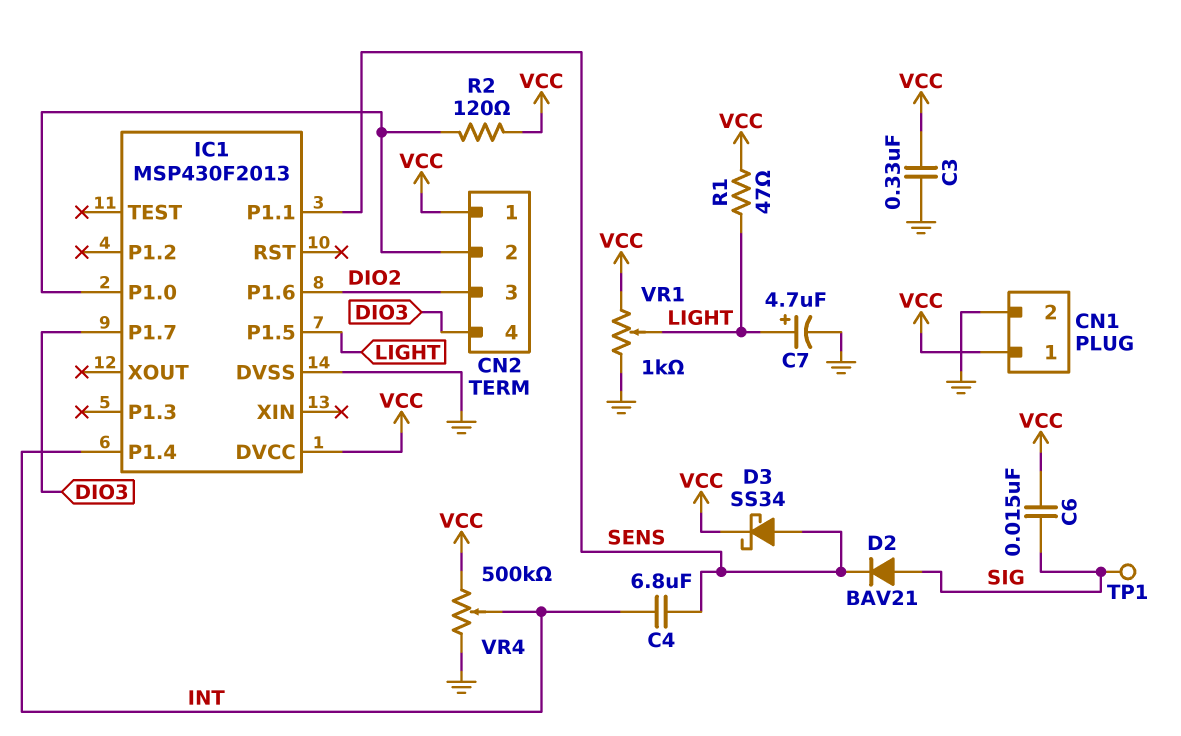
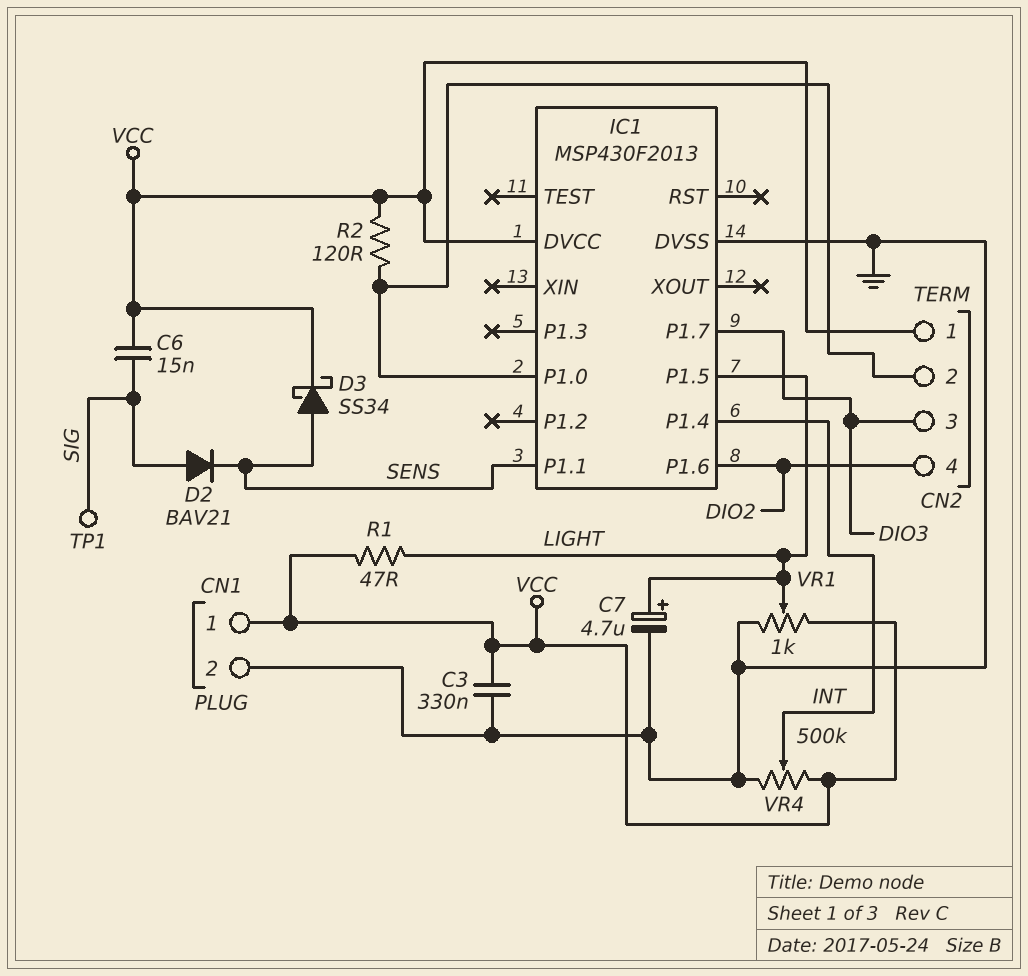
C4: 6.8uF (INT, SENS) -> none
CN2 pin 3: DIO2 -> DIO3
CN2 pin 4: DIO3 -> DIO2

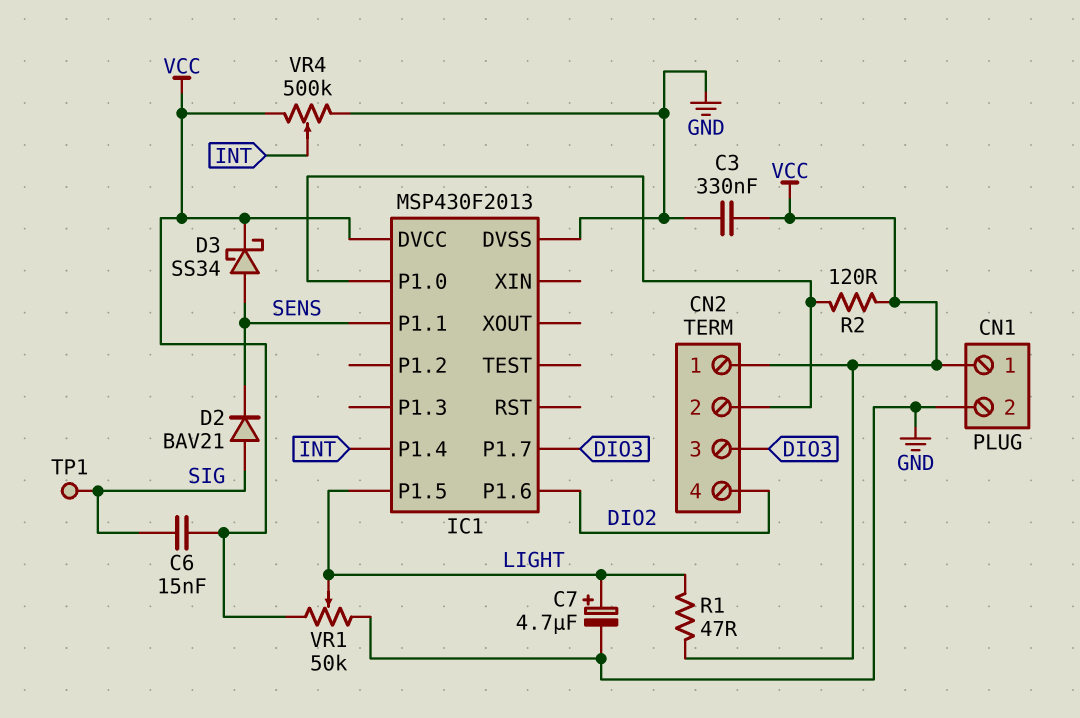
VR1: 1k (GND, VCC, wiper LIGHT) -> 50k (GND, VCC, wiper LIGHT)

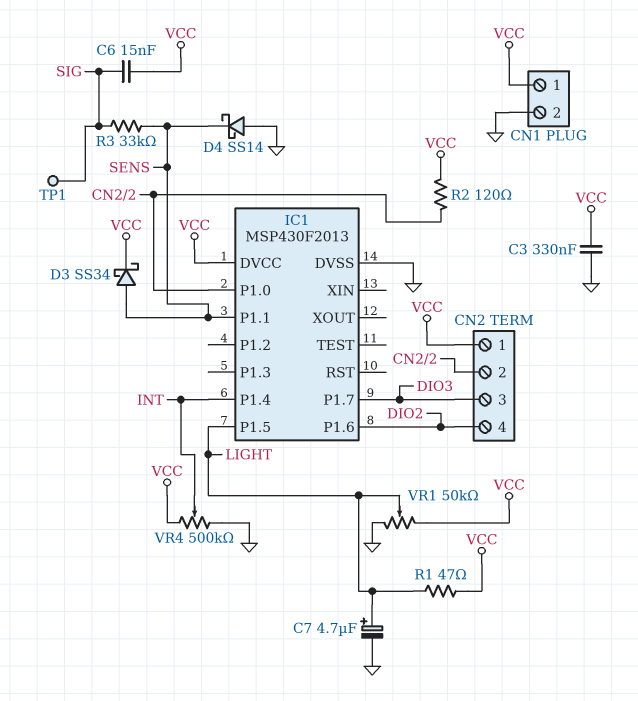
D2: diode BAV21 (A SIG, K SENS) -> none
D4: none -> schottky SS14 (A GND, K SENS)
R3: none -> 33k (SENS, SIG)

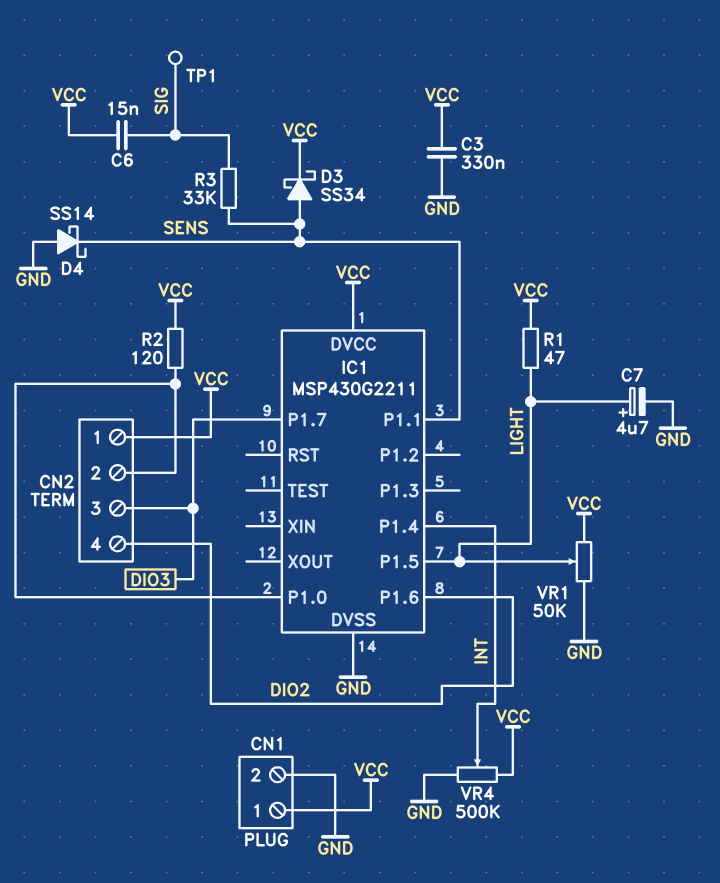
IC1: MSP430F2013 -> MSP430G2211

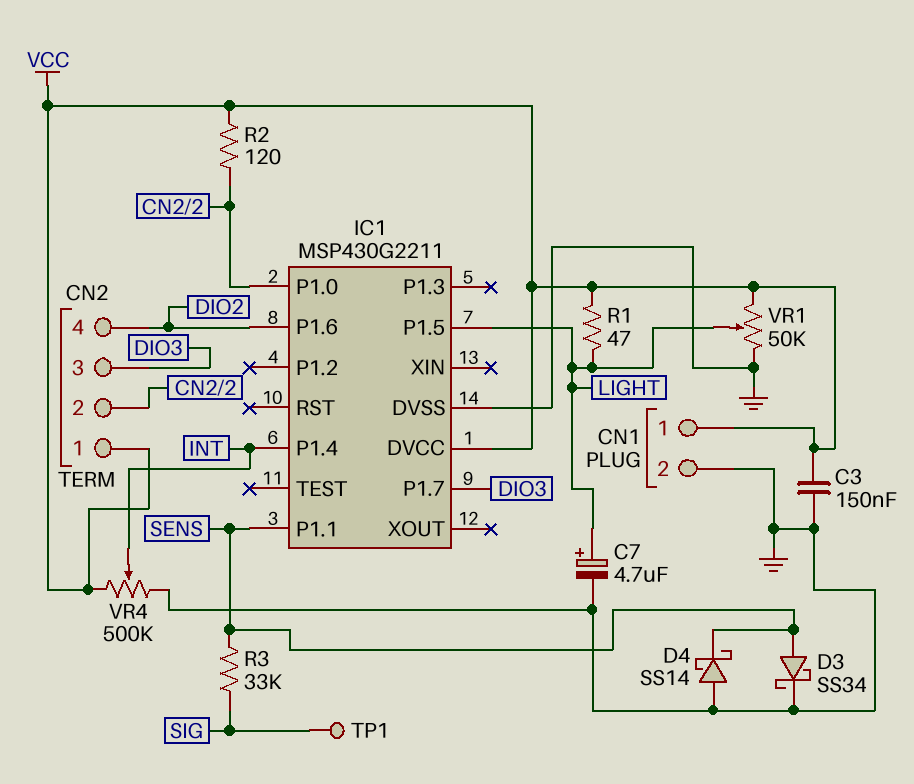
C3: 330nF (GND, VCC) -> 150nF (GND, VCC)
C6: 15nF (SIG, VCC) -> none
D3: schottky SS34 (A SENS, K VCC) -> schottky SS34 (A SENS, K GND)

